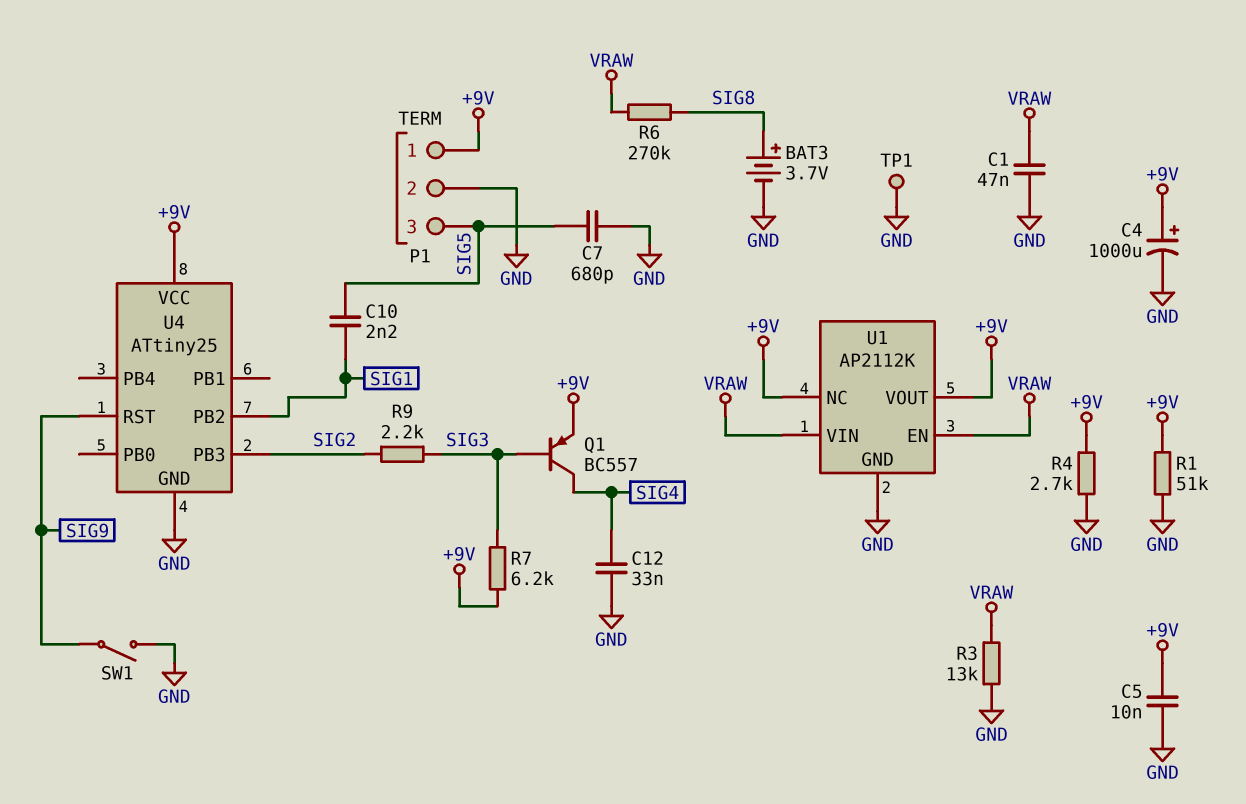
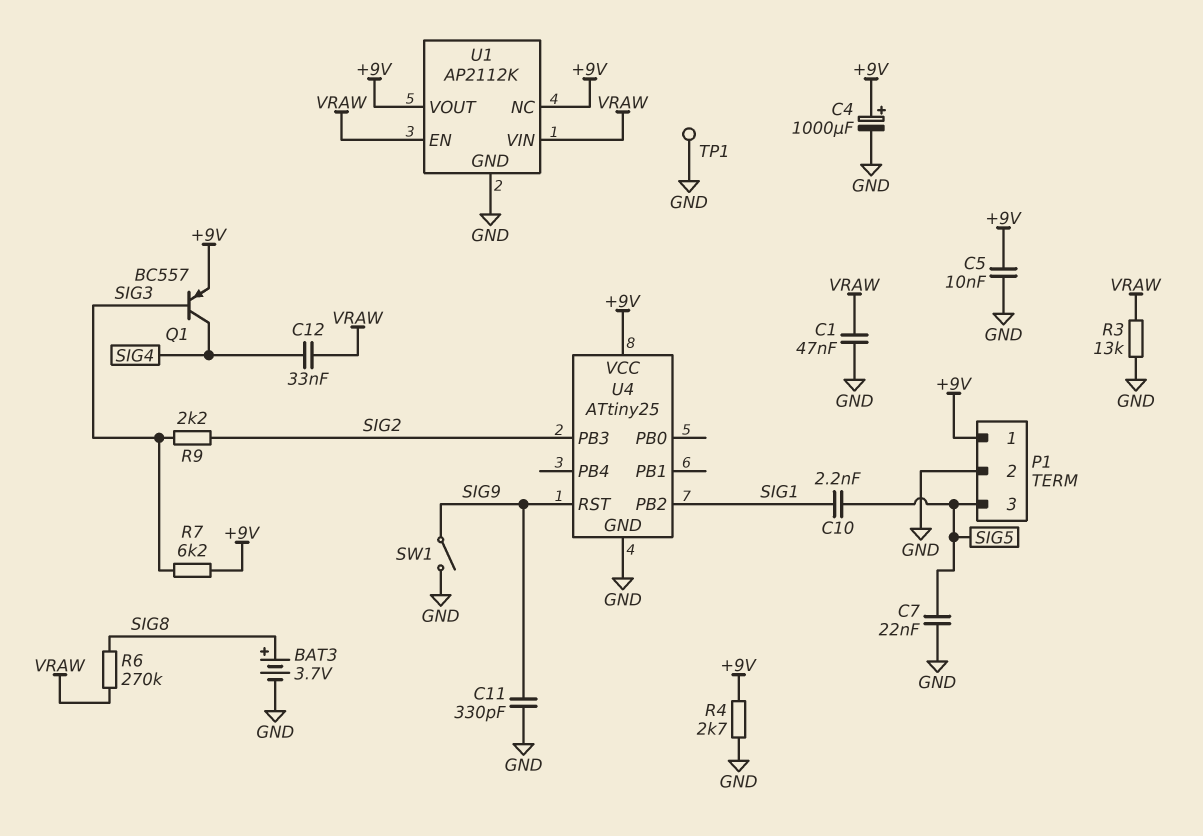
C7: 680pF (GND, SIG5) -> 22nF (GND, SIG5)
C11: none -> 330pF (GND, SIG9)
C12: 33nF (GND, SIG4) -> 33nF (SIG4, VRAW)
R1: 51k (+9V, GND) -> none

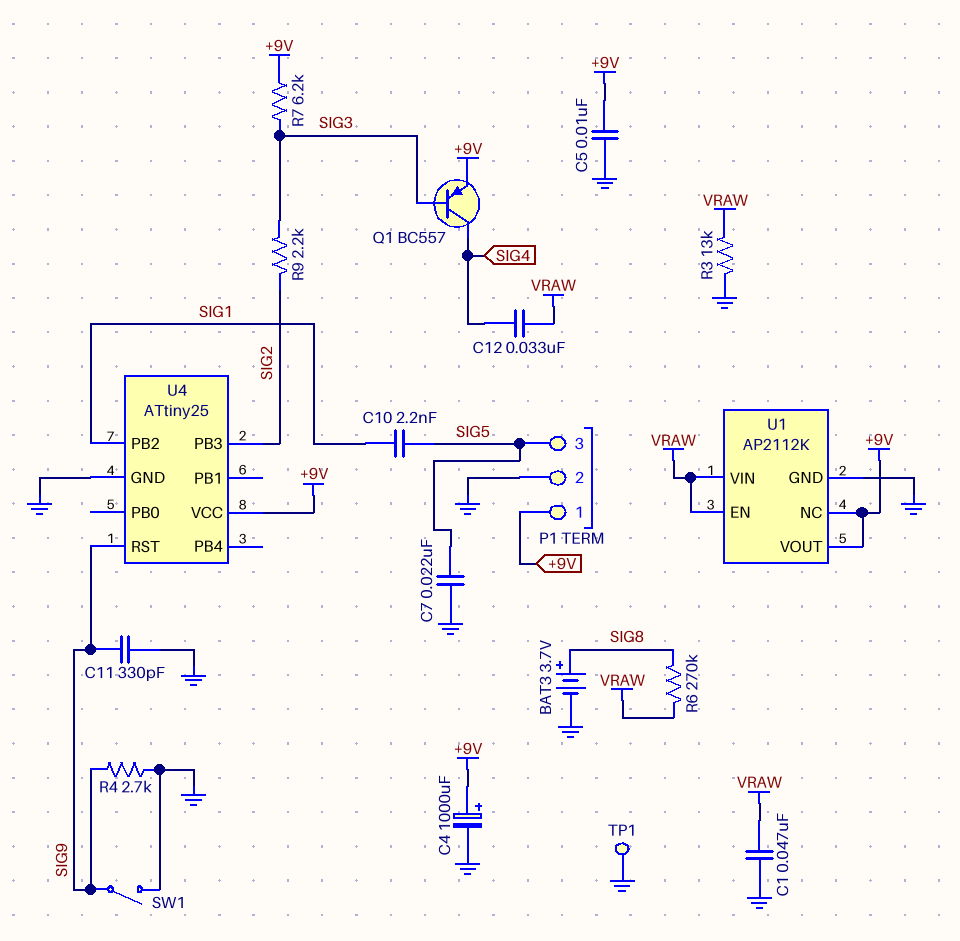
R4: 2.7k (+9V, GND) -> 2.7k (GND, SIG9)

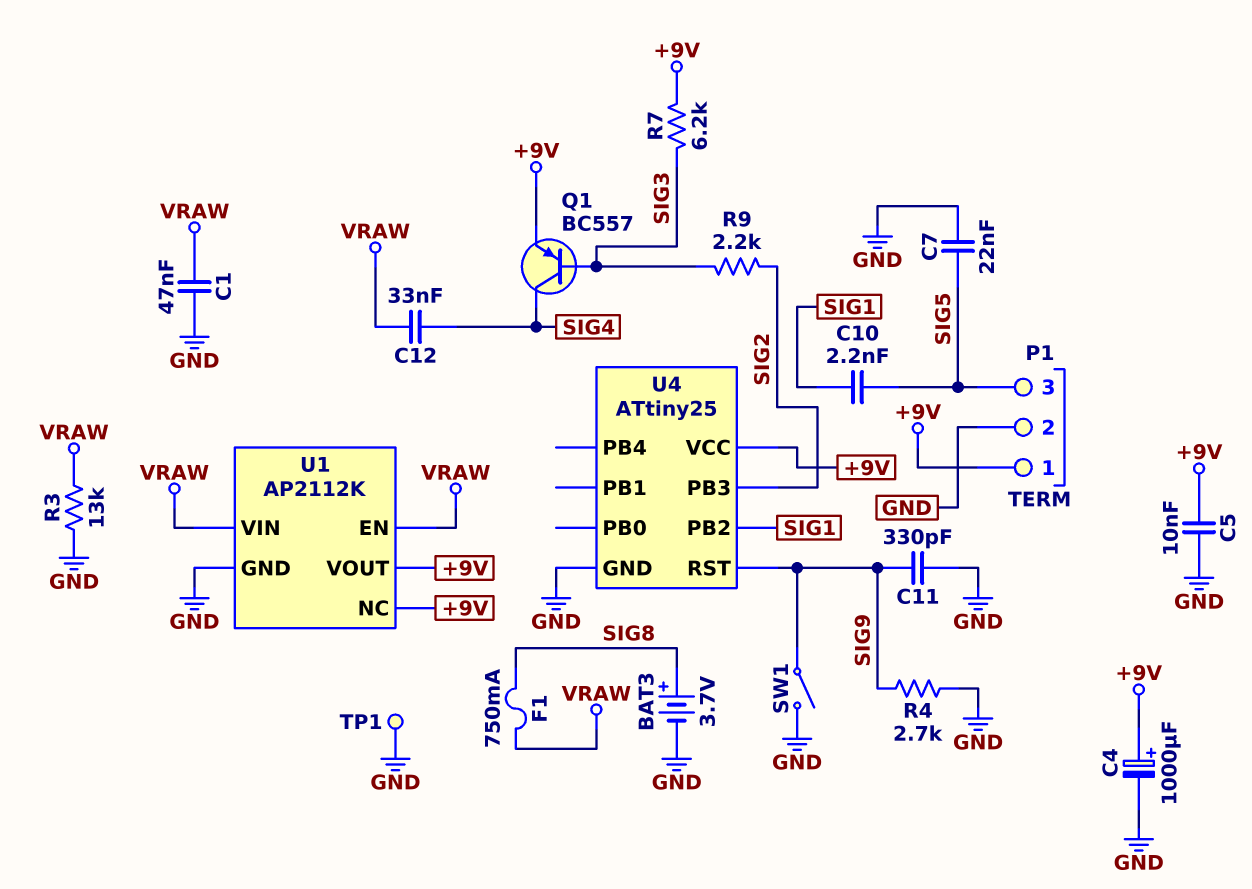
F1: none -> 750mA (SIG8, VRAW)
R6: 270k (SIG8, VRAW) -> none

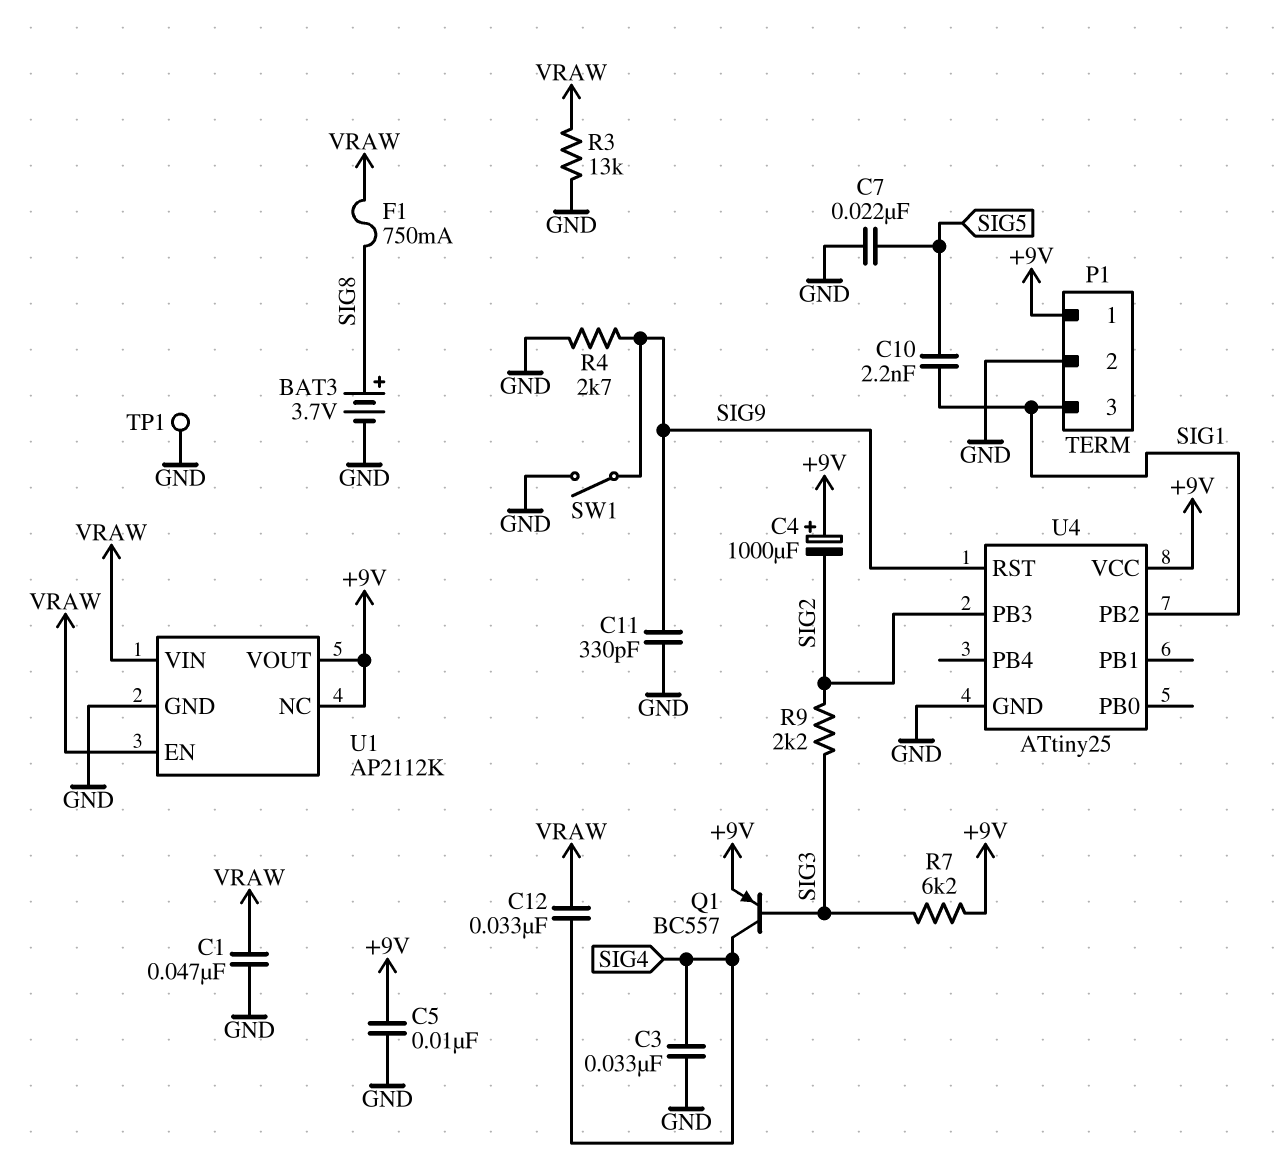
C3: none -> 33nF (GND, SIG4)
C4: 1000uF (plus +9V, minus GND) -> 1000uF (plus +9V, minus SIG2)
P1 pin 3: SIG5 -> SIG1

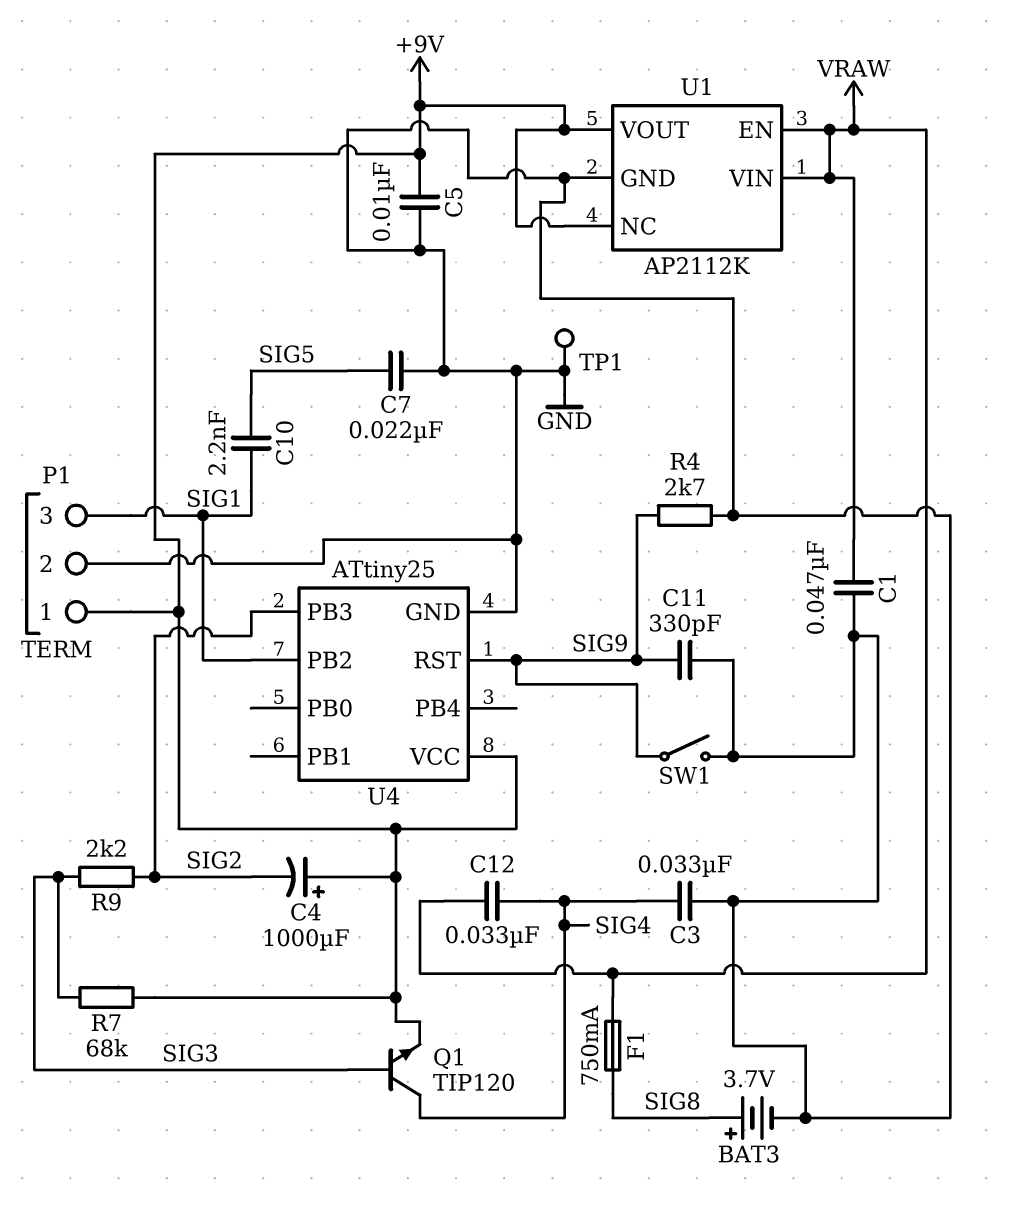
Q1: PNP BC557 (B SIG3, C SIG4, E +9V) -> NPN TIP120 (B SIG3, C SIG4, E +9V)
R3: 13k (GND, VRAW) -> none
R7: 6.2k (+9V, SIG3) -> 68k (+9V, SIG3)

